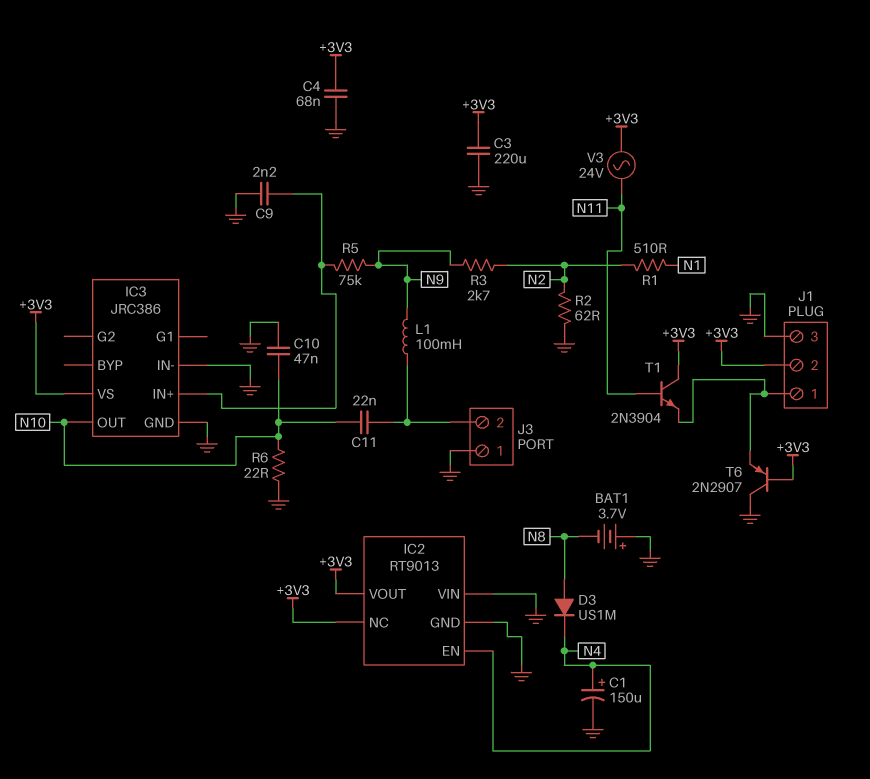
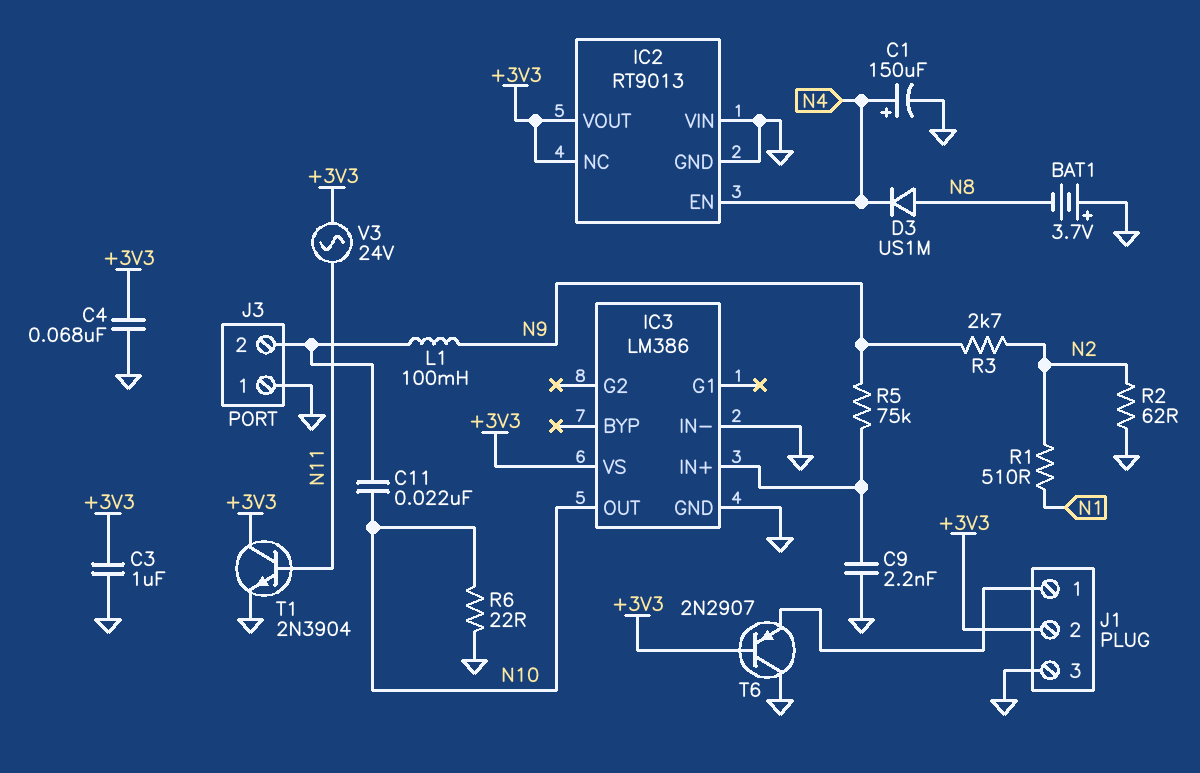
C3: 220uF (+3V3, GND) -> 1uF (+3V3, GND)
C10: 47nF (GND, N10) -> none
IC3: JRC386 -> LM386
T1: NPN 2N3904 (B N11, C +3V3, E J1/1) -> NPN 2N3904 (B N11, C +3V3, E GND)

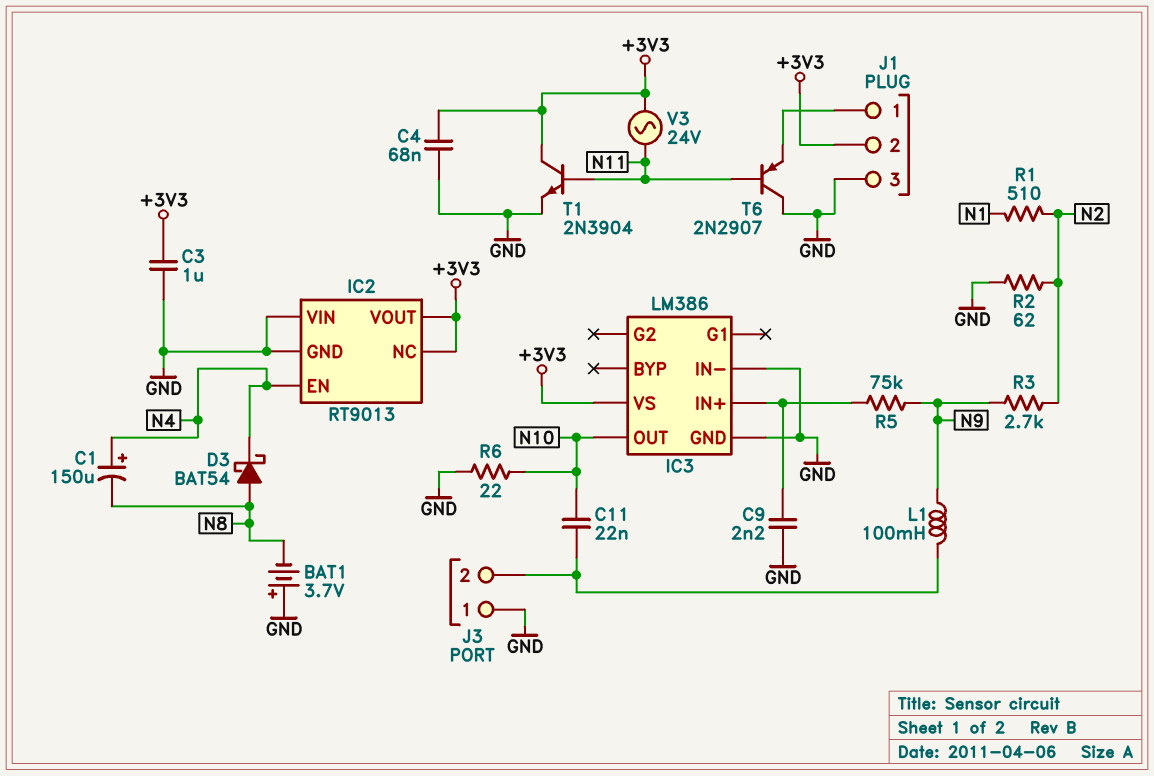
C1: 150uF (plus N4, minus GND) -> 150uF (plus N4, minus N8)
D3: diode US1M (A N8, K N4) -> schottky BAT54 (A N8, K N4)
T6: PNP 2N2907 (B +3V3, C GND, E J1/1) -> PNP 2N2907 (B N11, C GND, E J1/1)

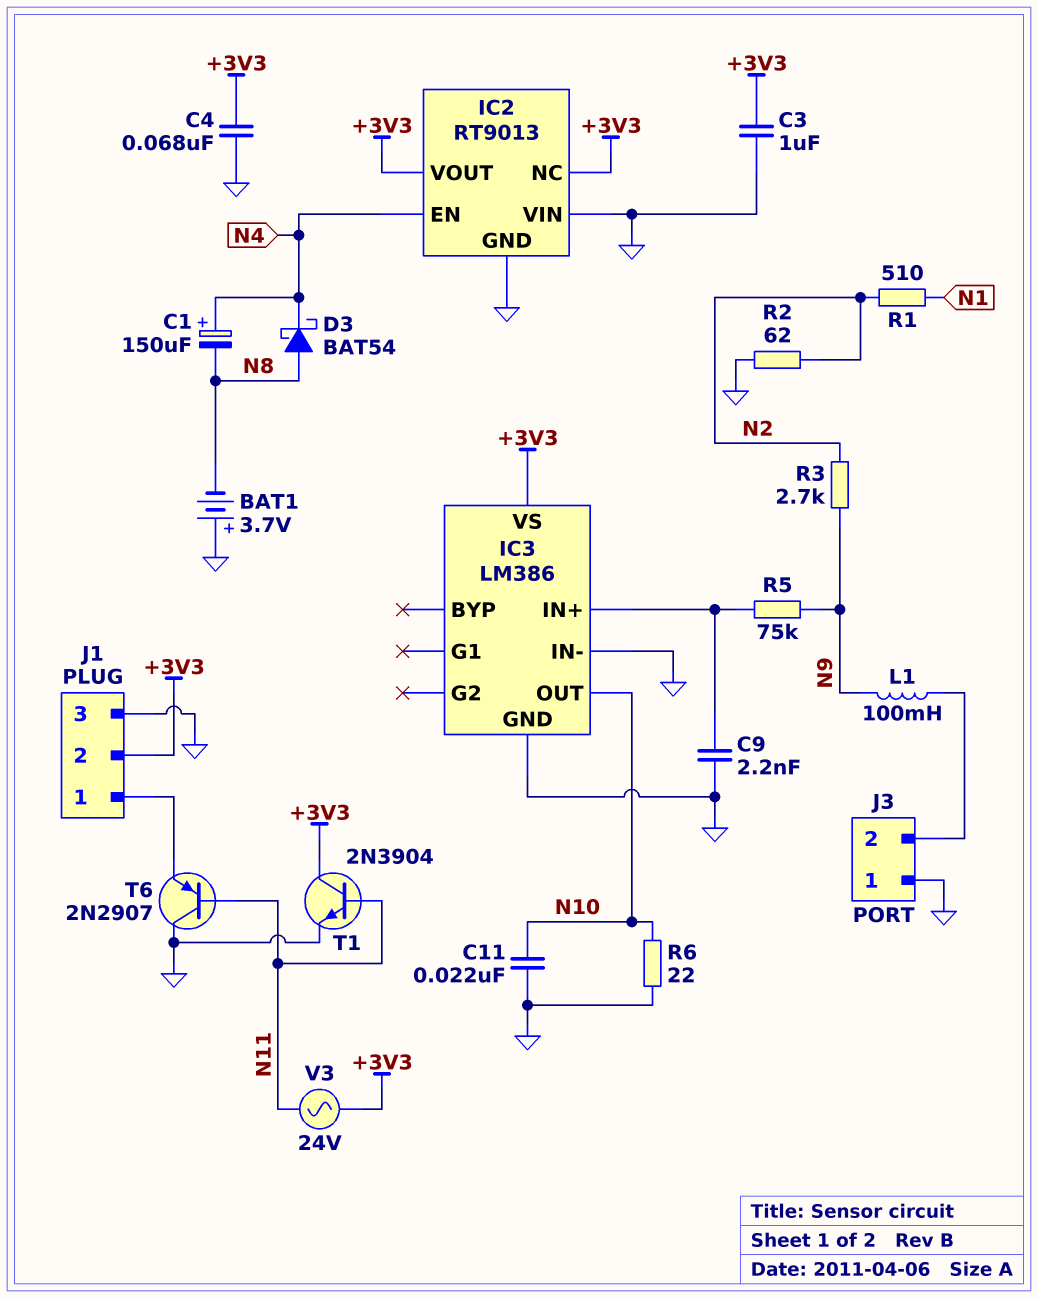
C11: 22nF (J3/2, N10) -> 22nF (GND, N10)

